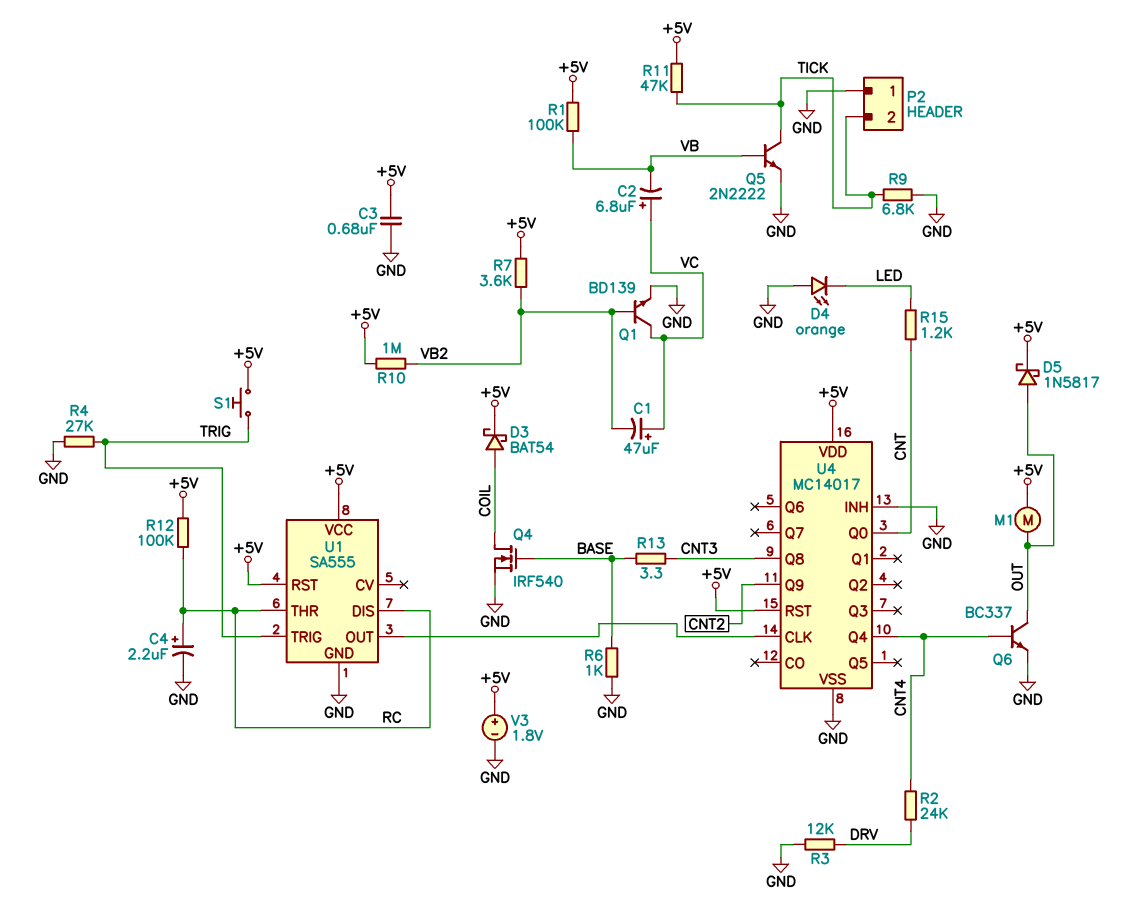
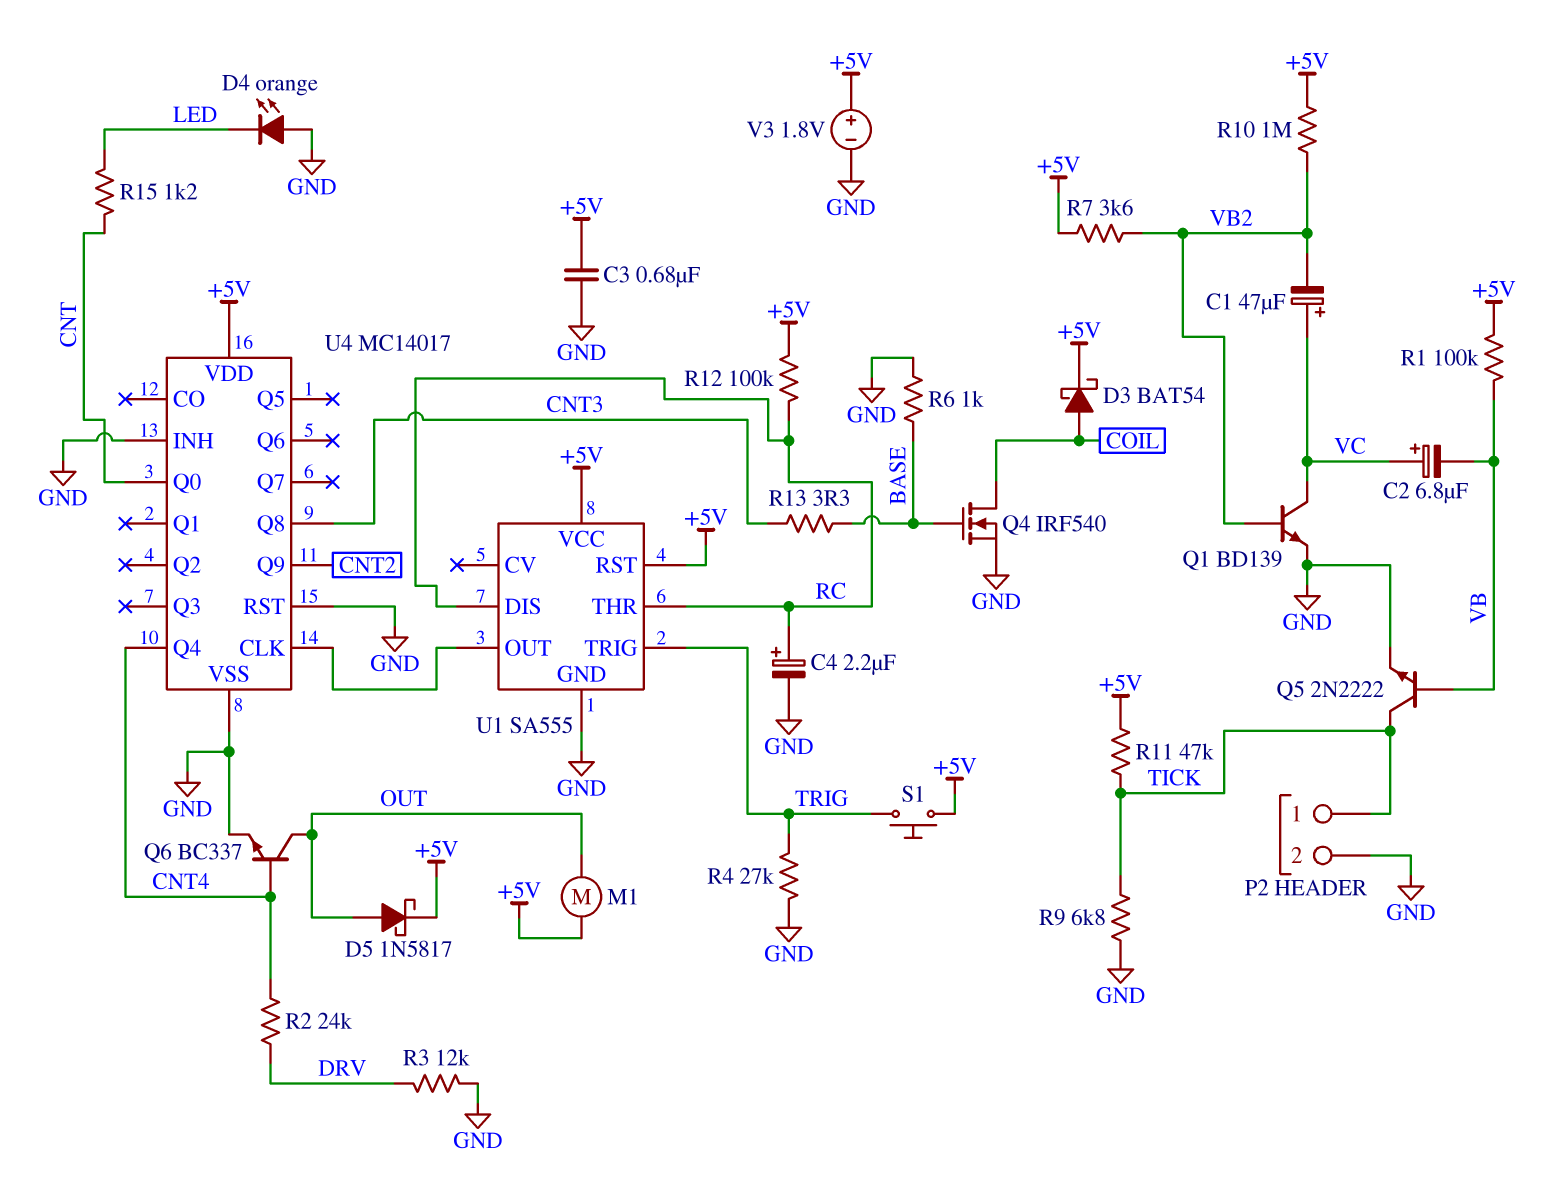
P2 pin 1: GND -> TICK
P2 pin 2: TICK -> GND
U4 pin RST: +5V -> GND

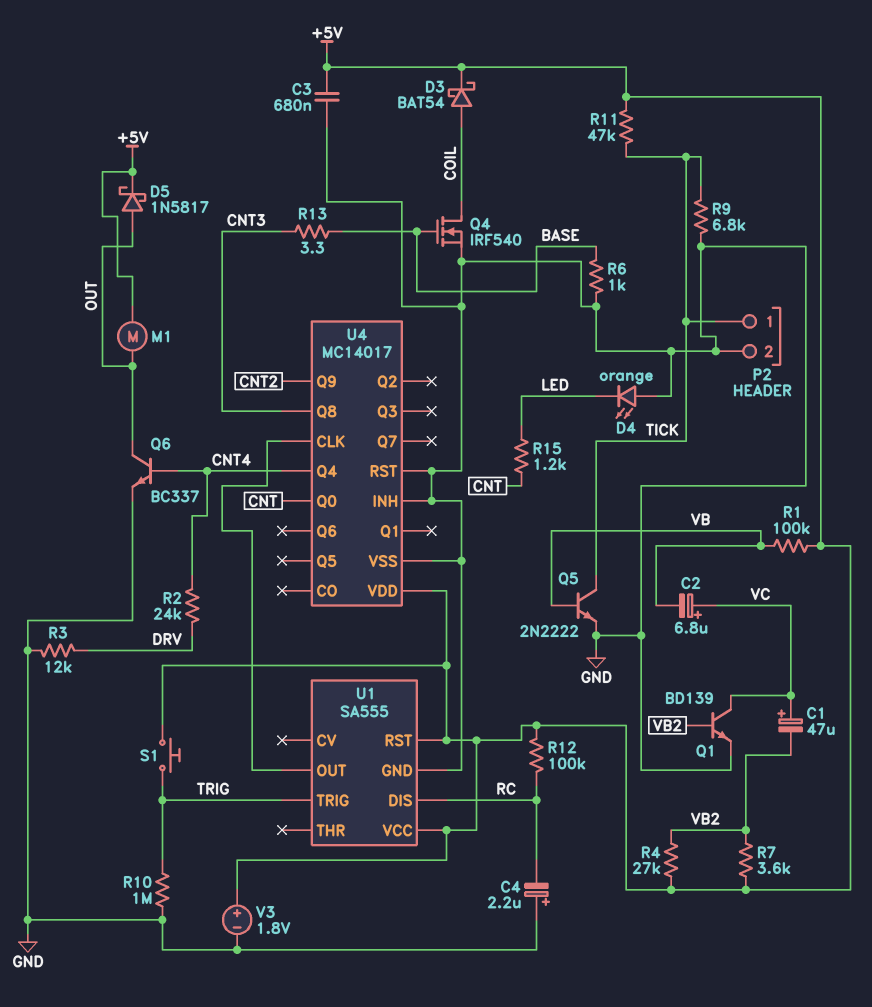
C4: 2.2uF (plus RC, minus GND) -> 2.2uF (plus GND, minus RC)
R4: 27k (GND, TRIG) -> 27k (+5V, VB2)
R10: 1M (+5V, VB2) -> 1M (GND, TRIG)
U1 pin THR: RC -> none

